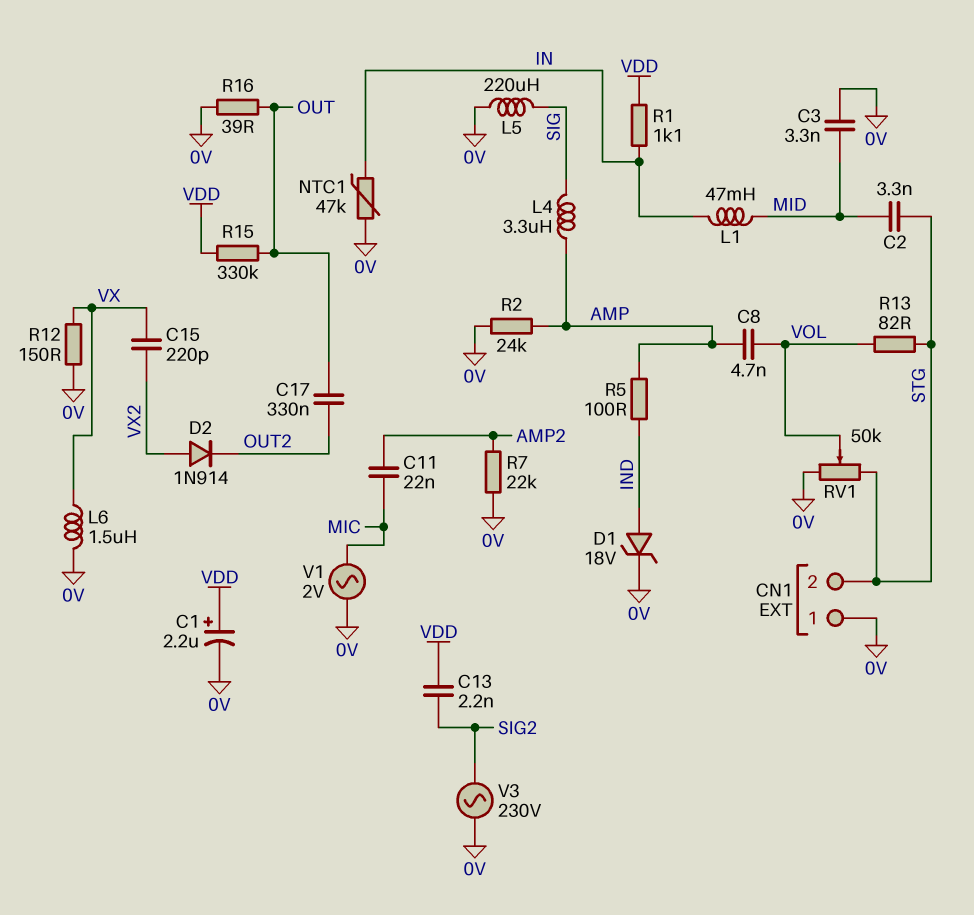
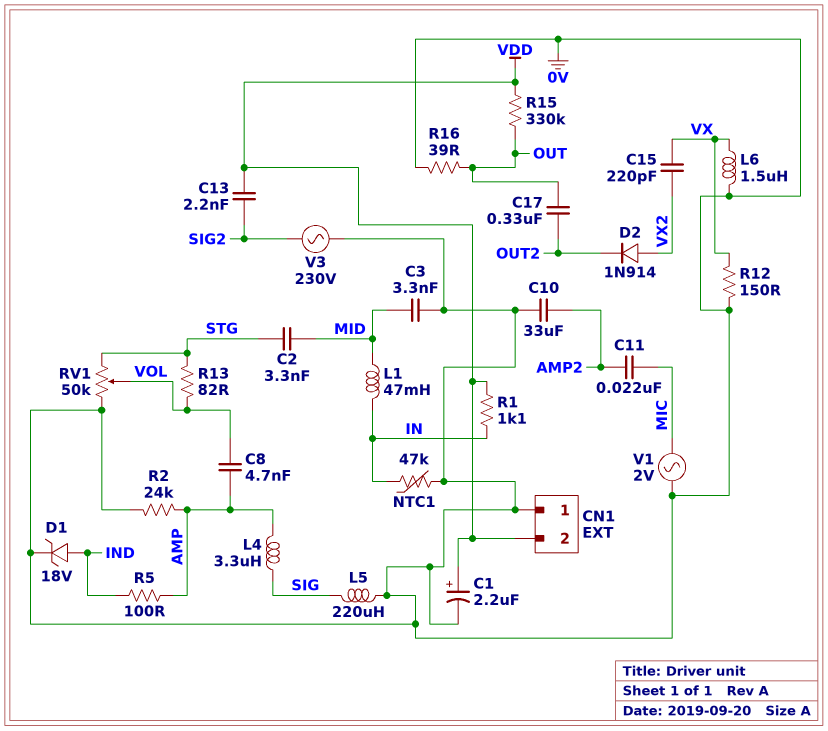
C10: none -> 33uF (0V, AMP2)
CN1 pin 2: STG -> VDD
R7: 22k (0V, AMP2) -> none

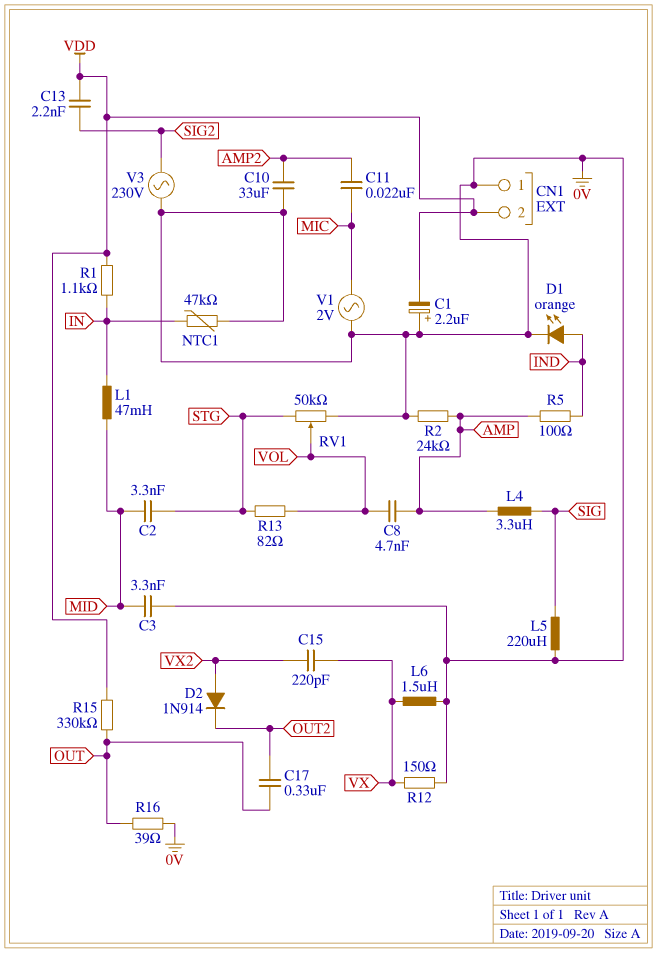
C1: 2.2uF (plus VDD, minus 0V) -> 2.2uF (plus 0V, minus VDD)
D1: zener 18V (A IND, K 0V) -> LED orange (A IND, K 0V)

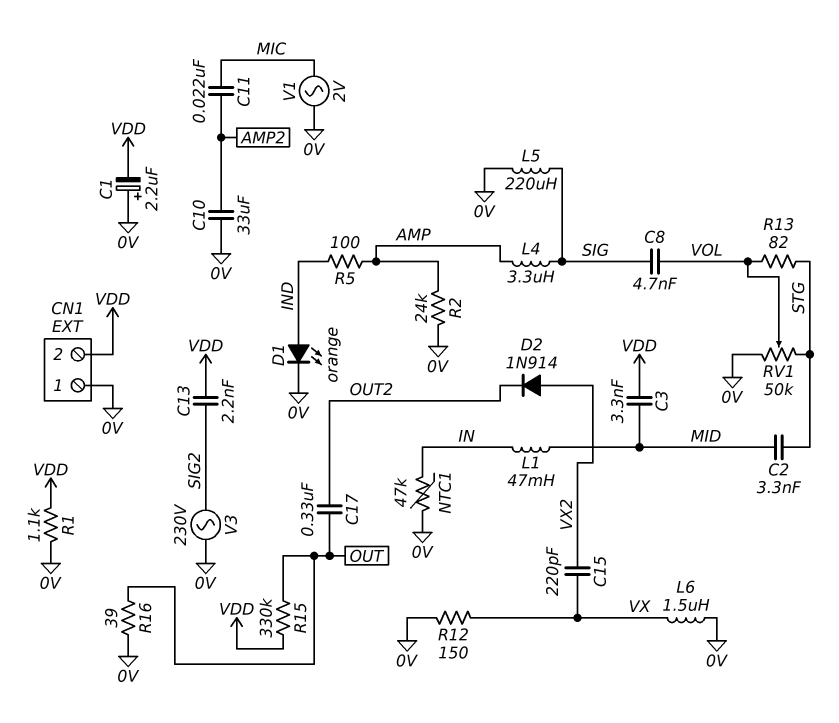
C3: 3.3nF (0V, MID) -> 3.3nF (MID, VDD)
C8: 4.7nF (AMP, VOL) -> 4.7nF (SIG, VOL)
R1: 1.1k (IN, VDD) -> 1.1k (0V, VDD)

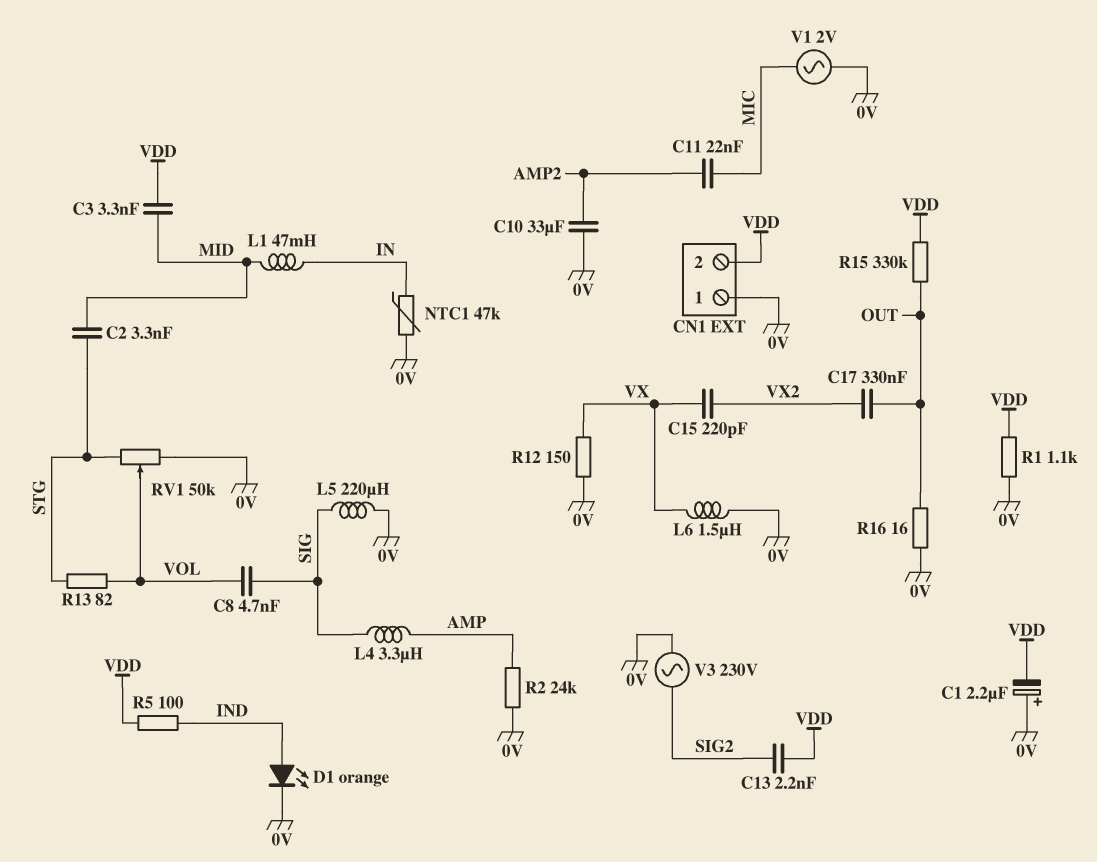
C17: 330nF (OUT, OUT2) -> 330nF (OUT, VX2)
D2: diode 1N914 (A VX2, K OUT2) -> none
R5: 100 (AMP, IND) -> 100 (IND, VDD)
R16: 39 (0V, OUT) -> 16 (0V, OUT)

